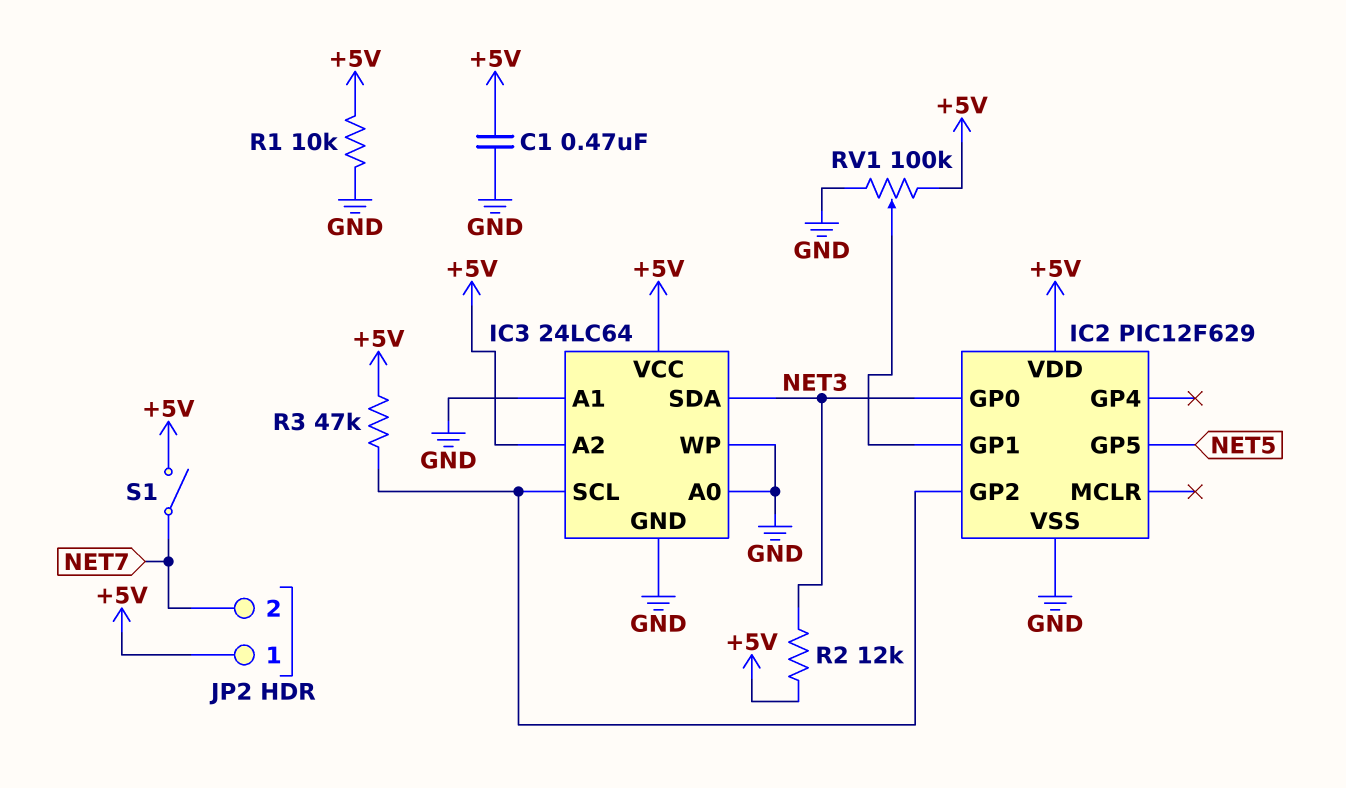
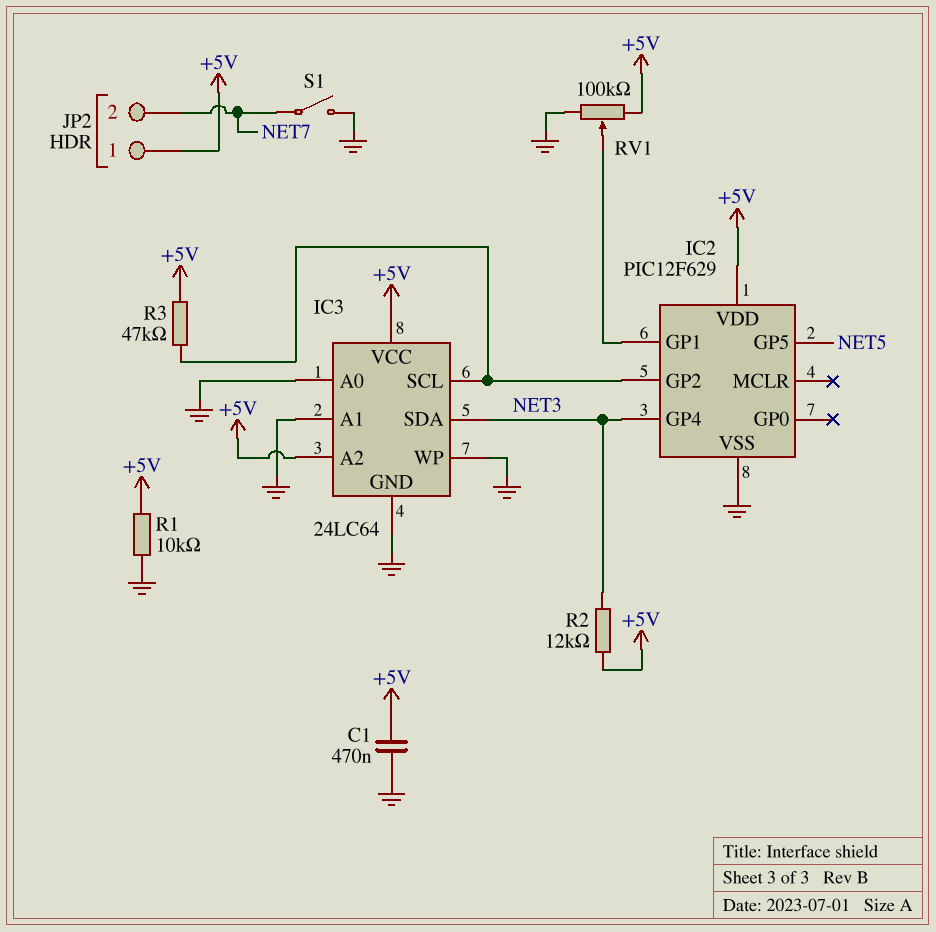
IC2 pin GP0: NET3 -> none
IC2 pin GP4: none -> NET3
S1: switch (+5V, NET7) -> switch (GND, NET7)

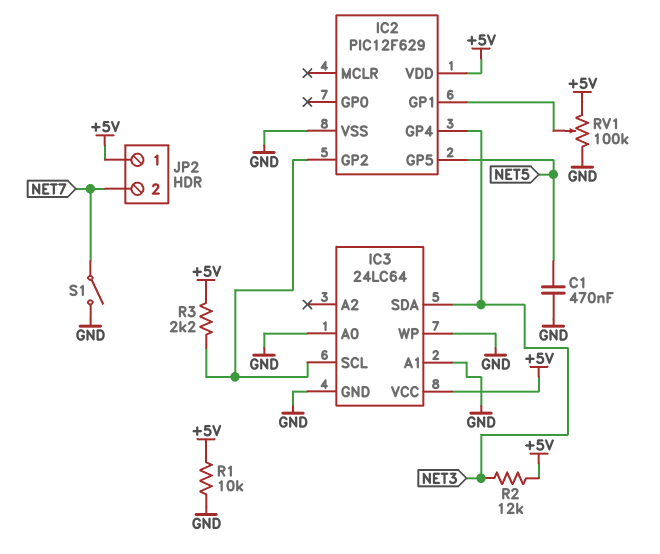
C1: 470nF (+5V, GND) -> 470nF (GND, NET5)
IC3 pin A2: +5V -> none
R3: 47k (+5V, IC2/GP2) -> 2.2k (+5V, IC2/GP2)

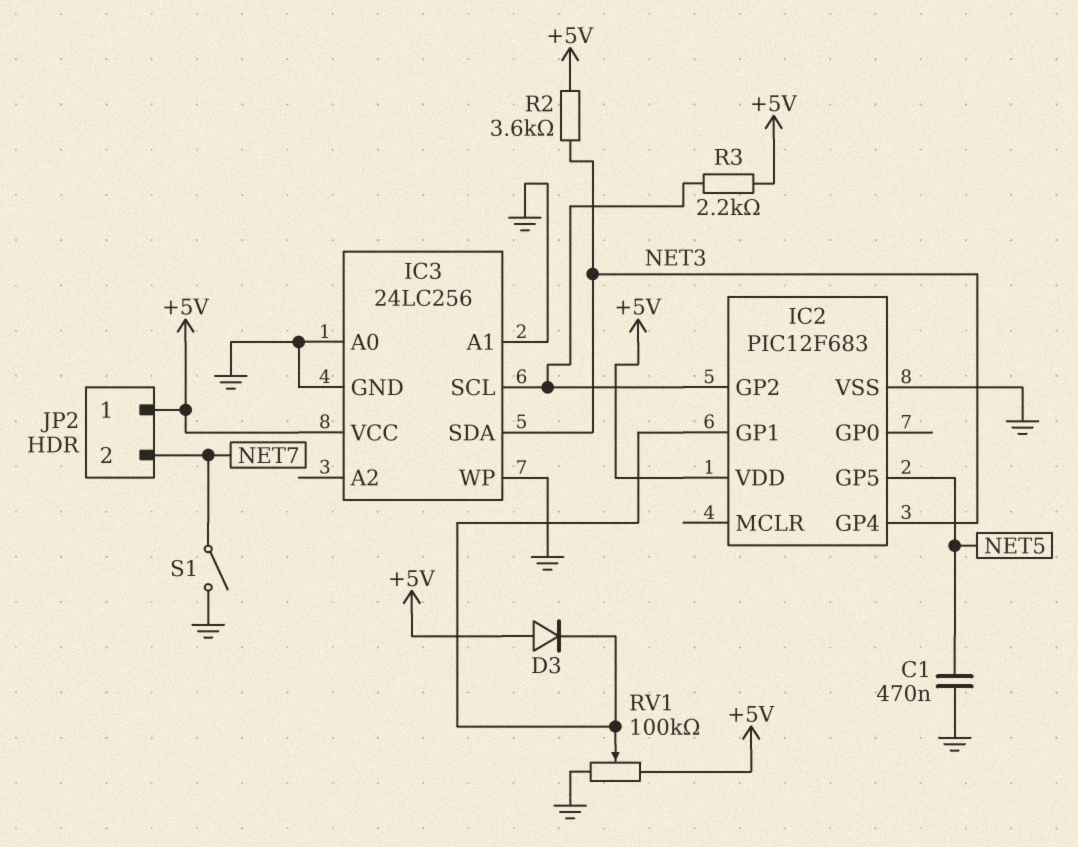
D3: none -> diode (A +5V, K IC2/GP1)
IC2: PIC12F629 -> PIC12F683
IC3: 24LC64 -> 24LC256
R1: 10k (+5V, GND) -> none
R2: 12k (+5V, NET3) -> 3.6k (+5V, NET3)

